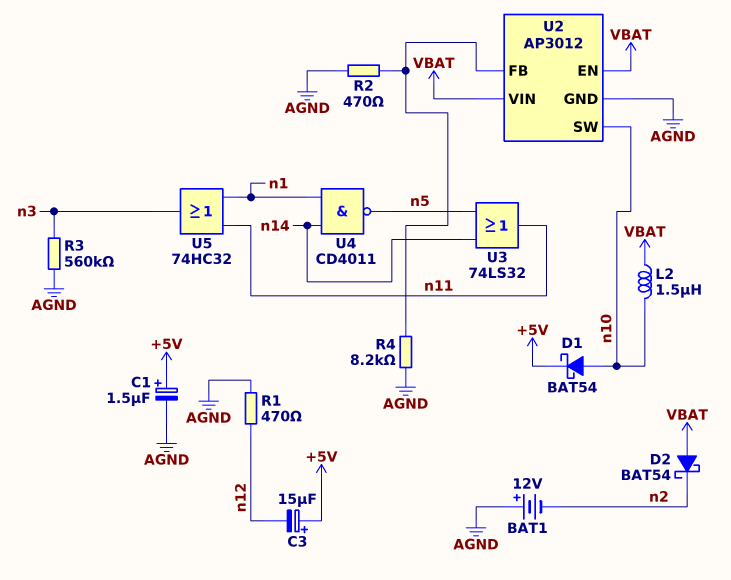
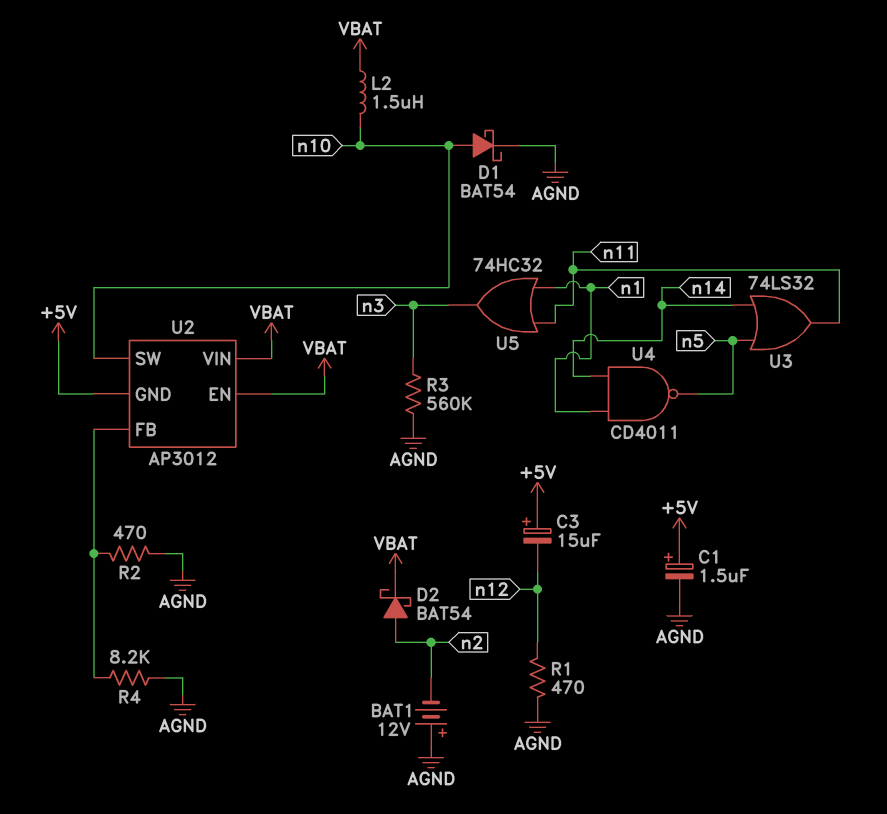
D1: schottky BAT54 (A n10, K +5V) -> schottky BAT54 (A n10, K AGND)
D2: schottky BAT54 (A VBAT, K n2) -> schottky BAT54 (A n2, K VBAT)
U2 pin GND: AGND -> +5V

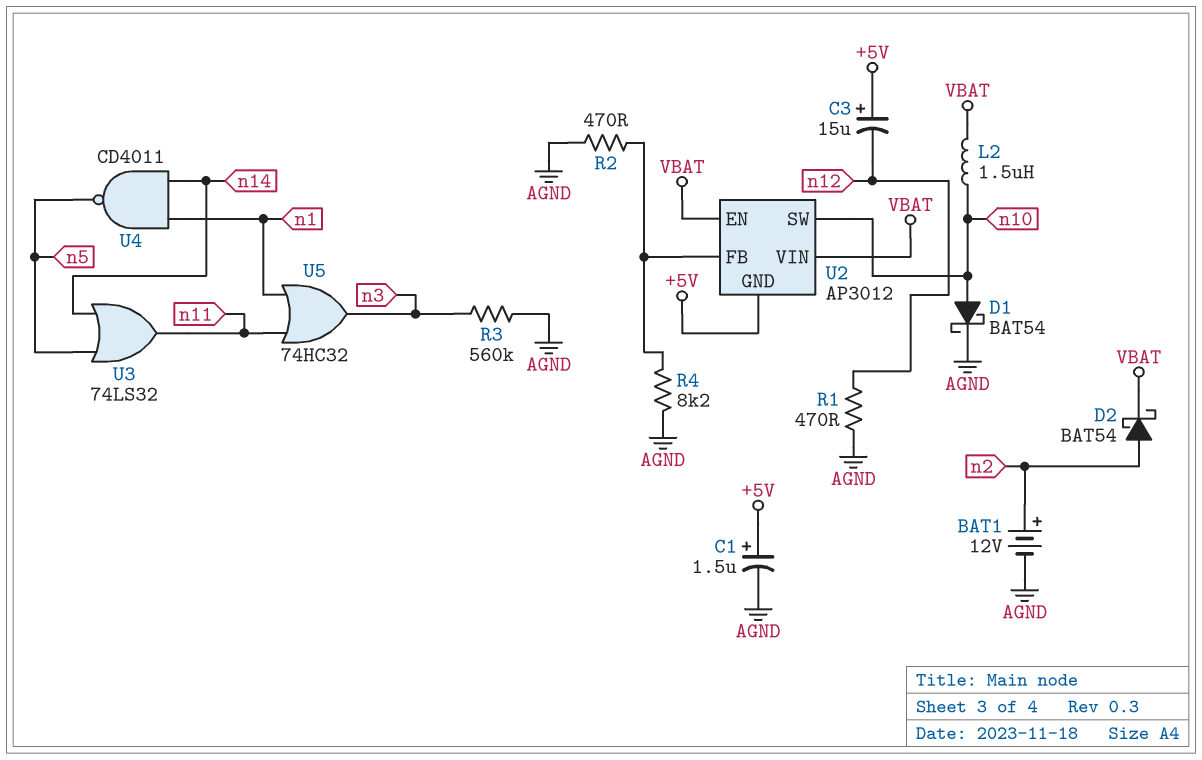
BAT1: 12V (plus AGND, minus n2) -> 12V (plus n2, minus AGND)

